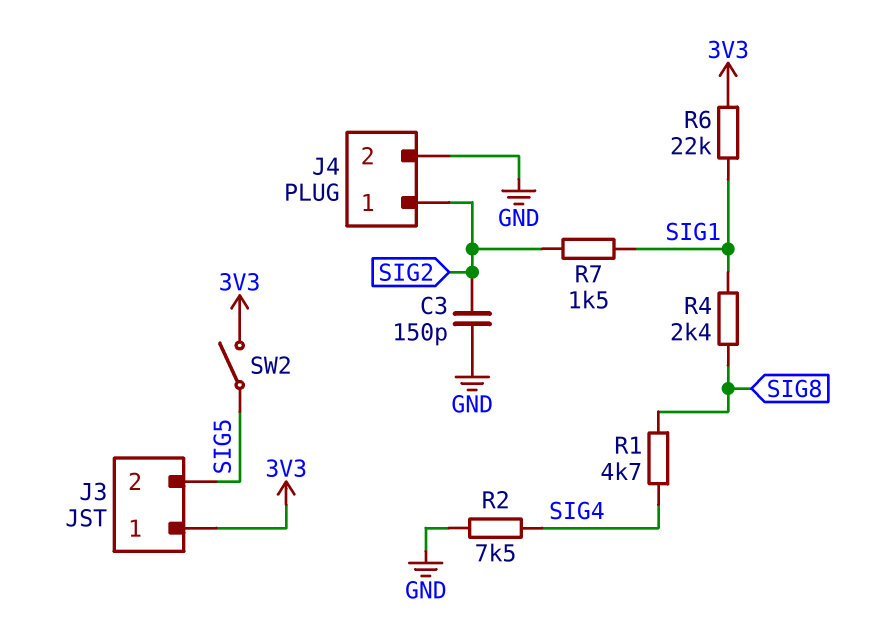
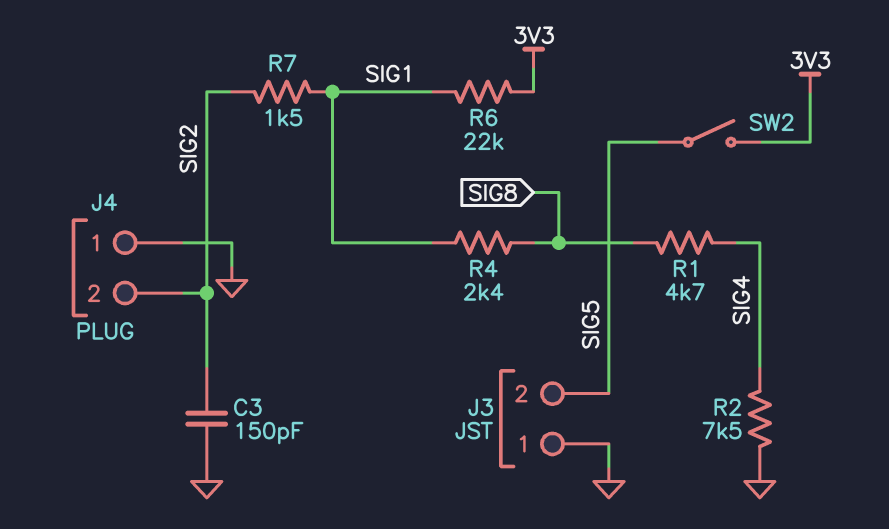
J3 pin 1: 3V3 -> GND
J4 pin 1: SIG2 -> GND
J4 pin 2: GND -> SIG2

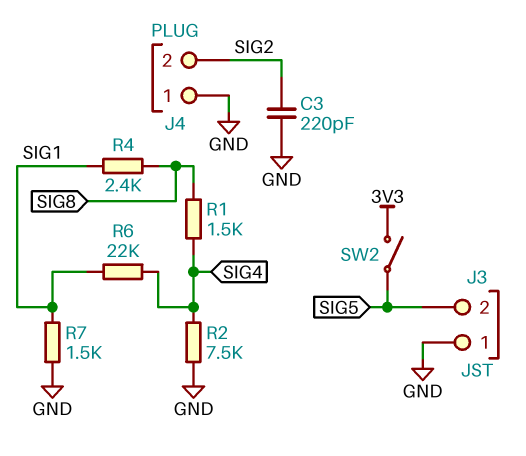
C3: 150pF (GND, SIG2) -> 220pF (GND, SIG2)
R1: 4.7k (SIG4, SIG8) -> 1.5k (SIG4, SIG8)
R6: 22k (3V3, SIG1) -> 22k (SIG1, SIG4)
R7: 1.5k (SIG1, SIG2) -> 1.5k (GND, SIG1)

